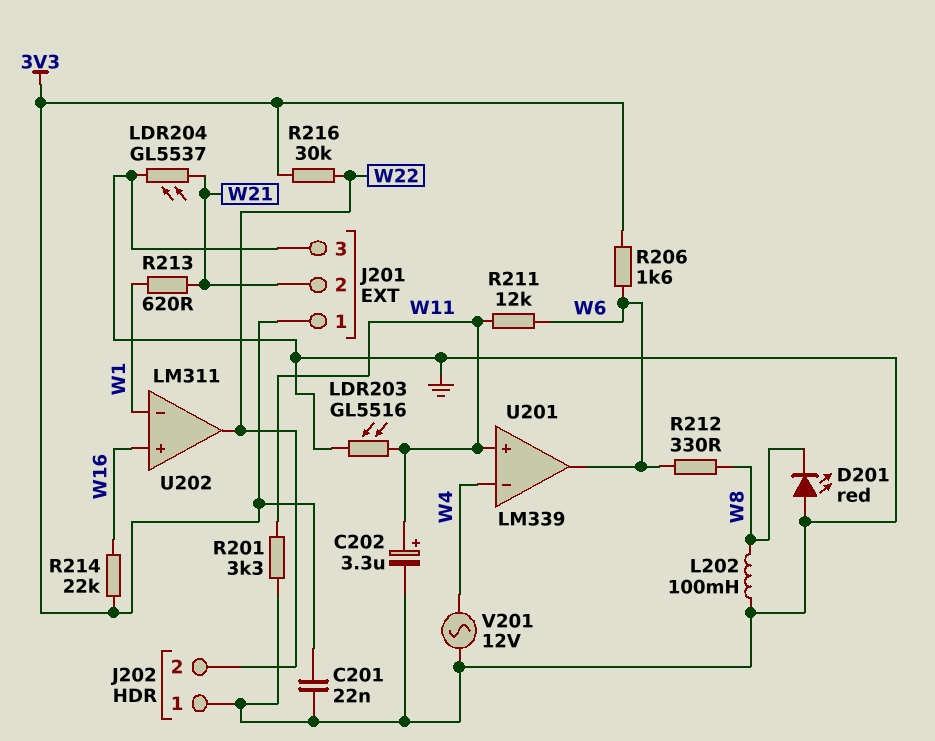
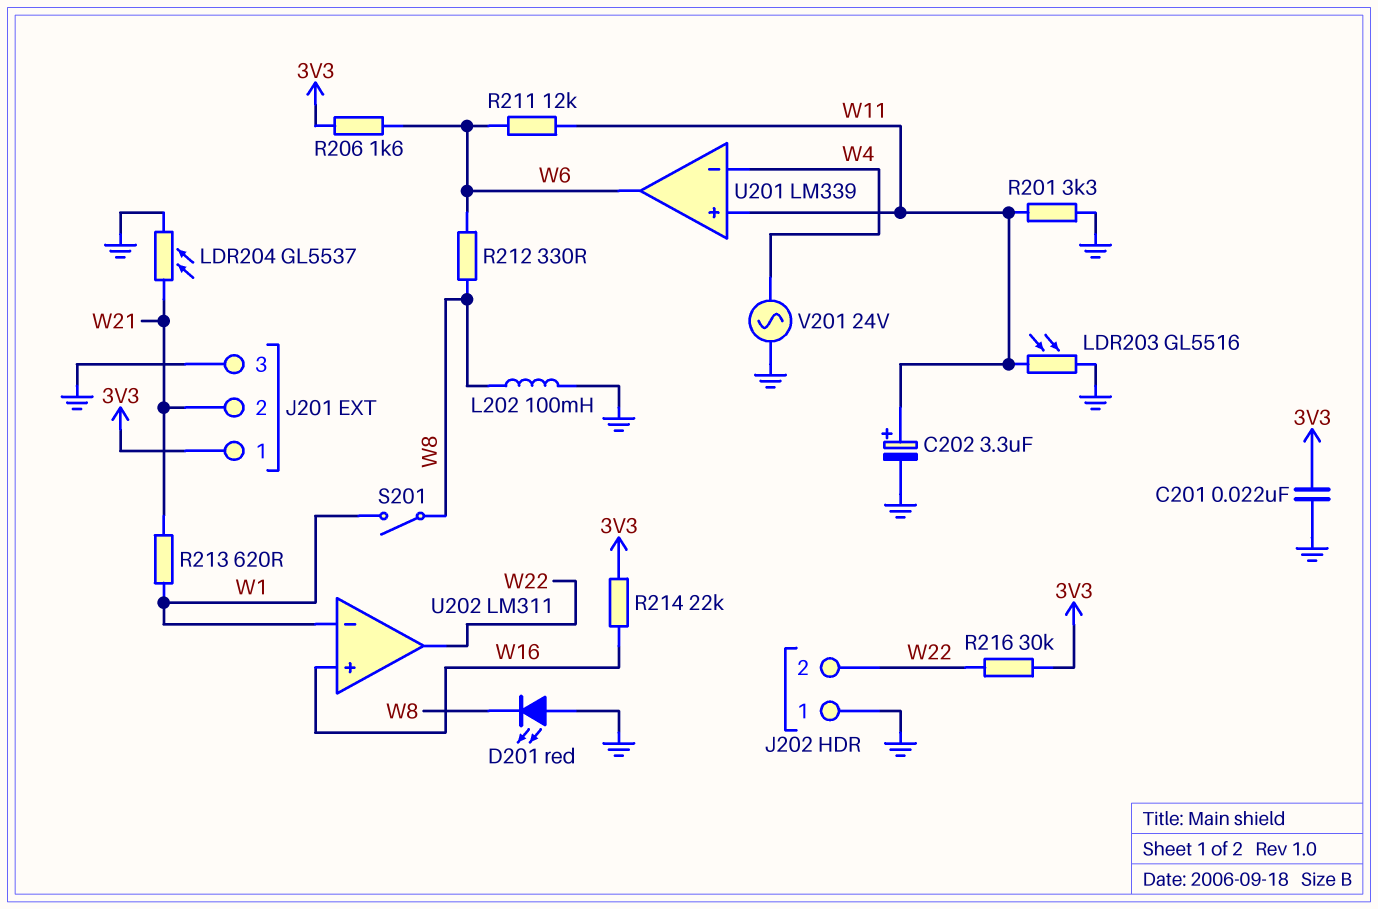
S201: none -> switch (W1, W8)
V201: AC 12V (GND, W4) -> AC 24V (GND, W4)

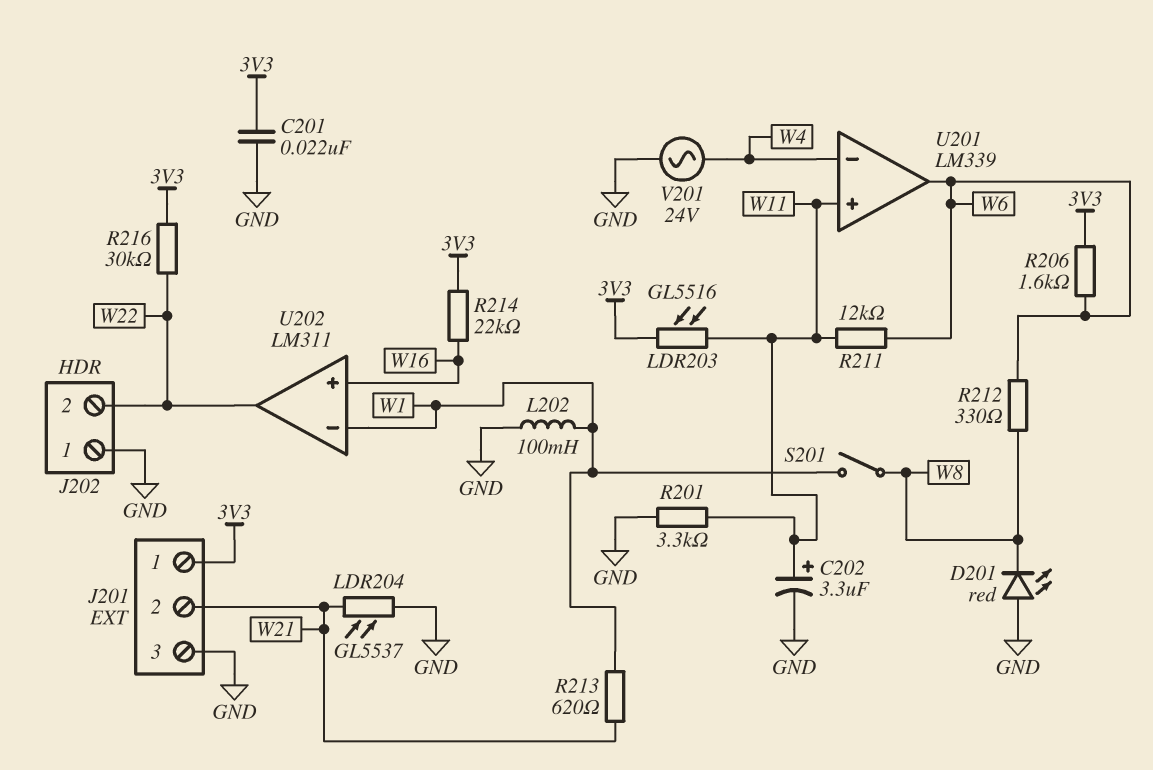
L202: 100mH (GND, W8) -> 100mH (GND, W1)
LDR203: GL5516 (GND, W11) -> GL5516 (3V3, W11)

